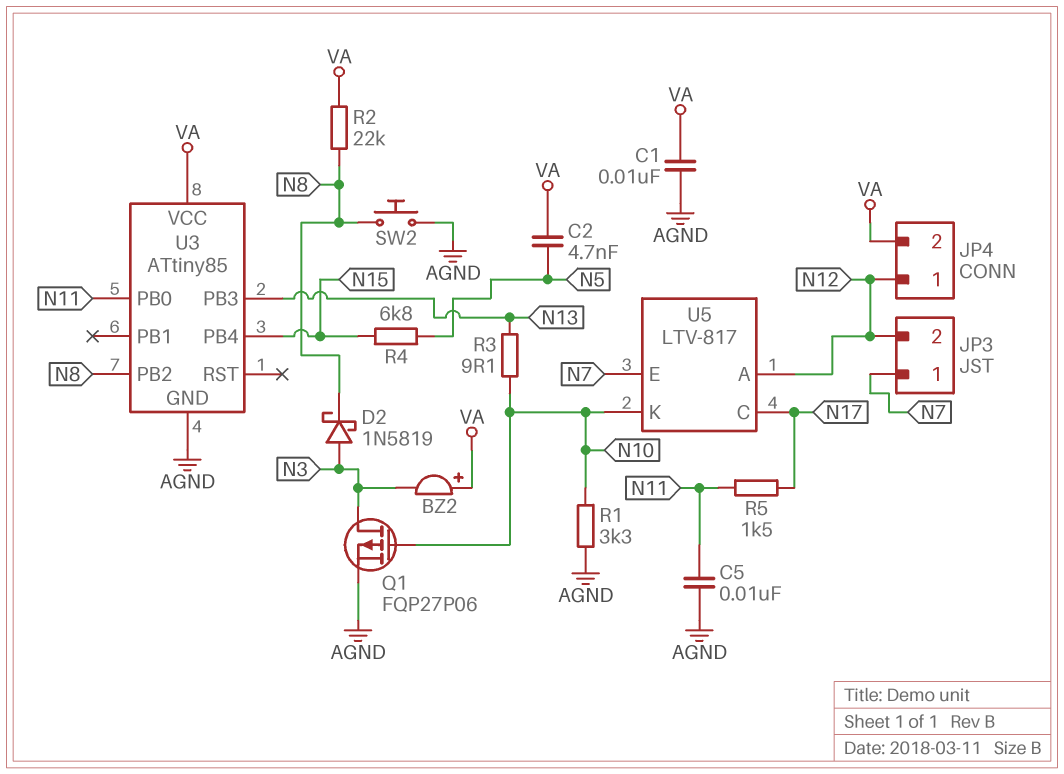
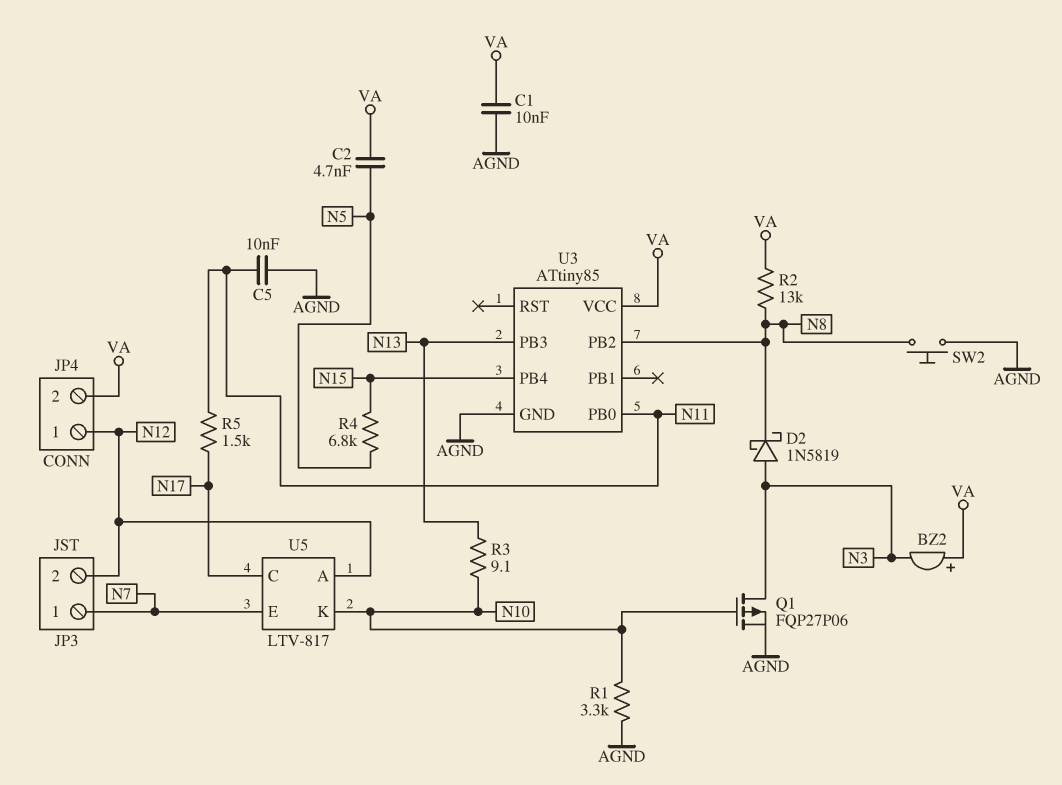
R2: 22k (N8, VA) -> 13k (N8, VA)

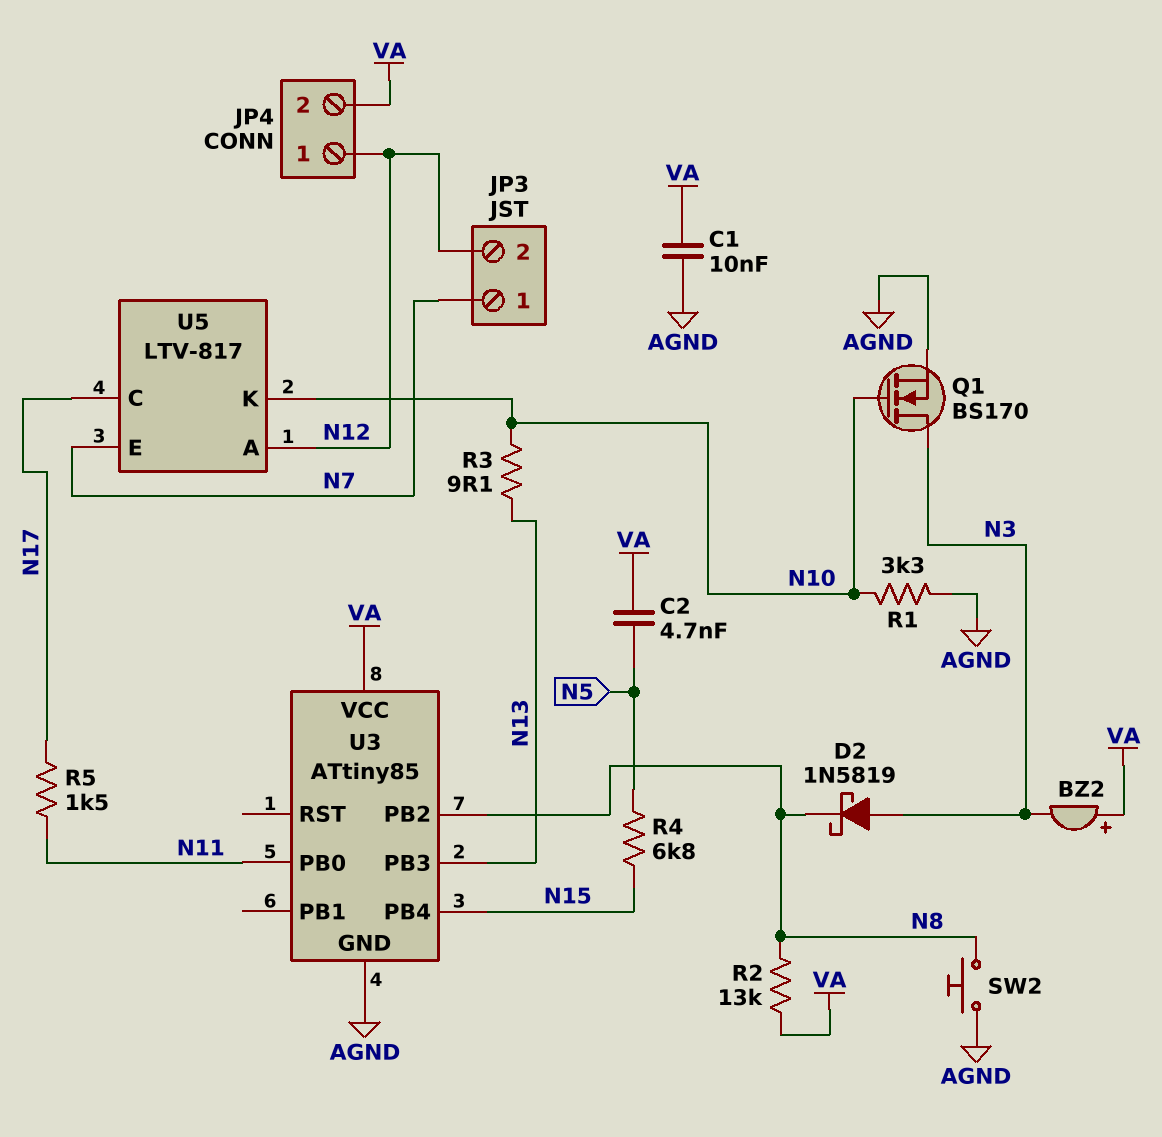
C5: 10nF (AGND, N11) -> none
Q1: PMOS FQP27P06 (G N10, D N3, S AGND) -> NMOS BS170 (G N10, D N3, S AGND)

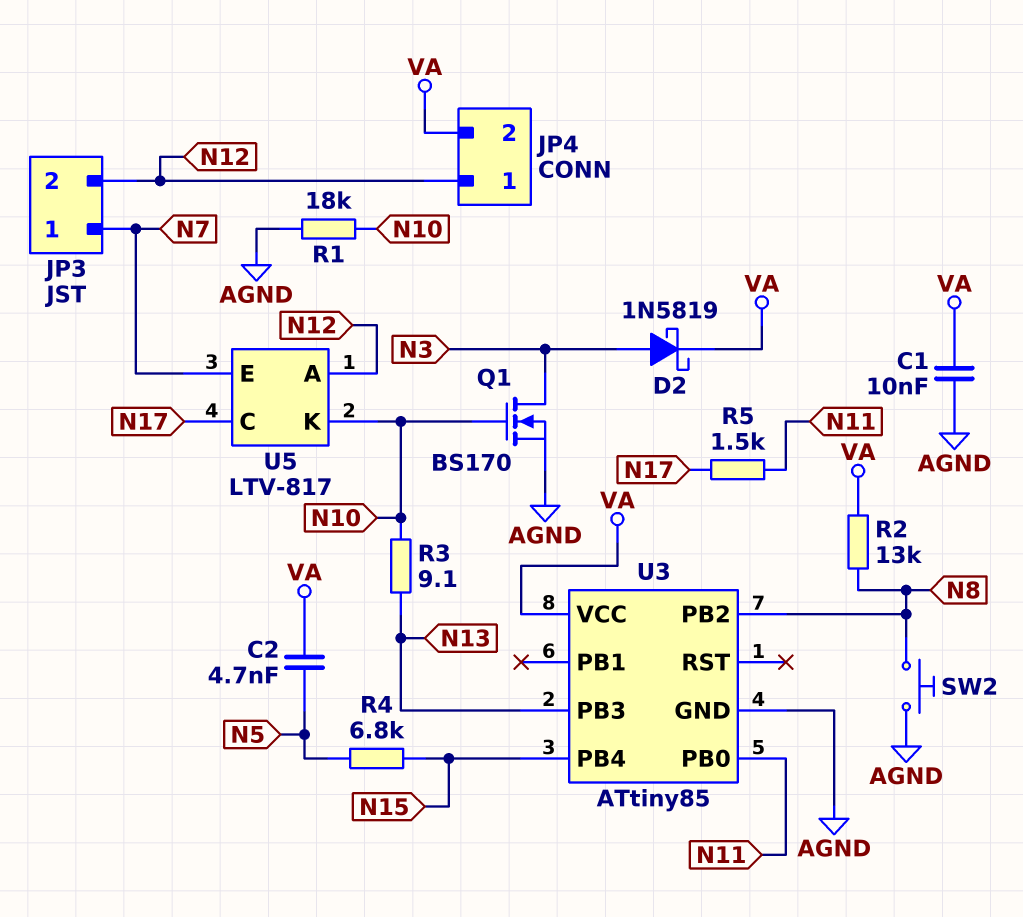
BZ2: buzzer (plus VA, minus N3) -> none
D2: schottky 1N5819 (A N3, K N8) -> schottky 1N5819 (A N3, K VA)
R1: 3.3k (AGND, N10) -> 18k (AGND, N10)

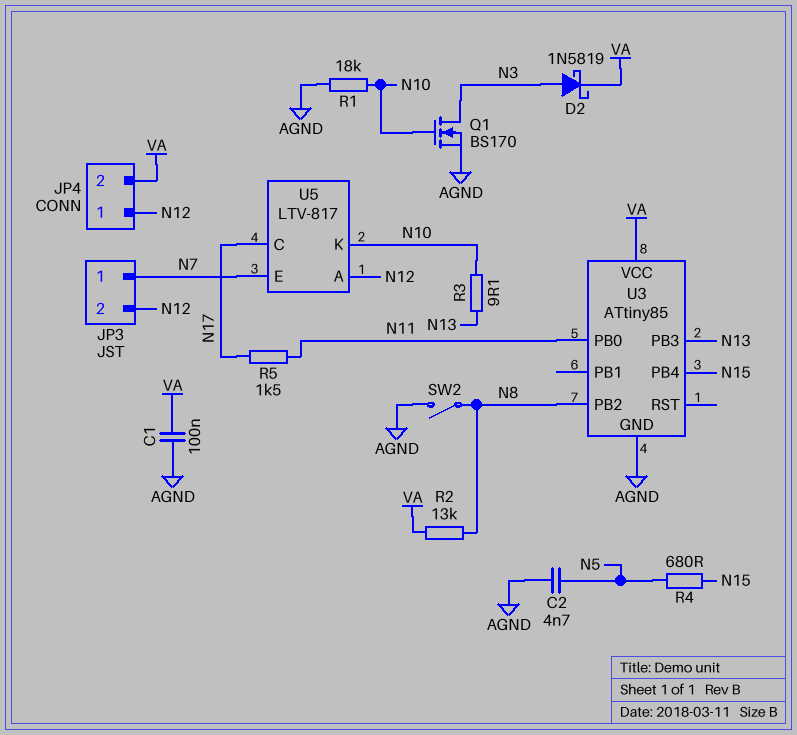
C1: 10nF (AGND, VA) -> 100nF (AGND, VA)
C2: 4.7nF (N5, VA) -> 4.7nF (AGND, N5)
R4: 6.8k (N5, N15) -> 680 (N5, N15)
SW2: button (AGND, N8) -> switch (AGND, N8)

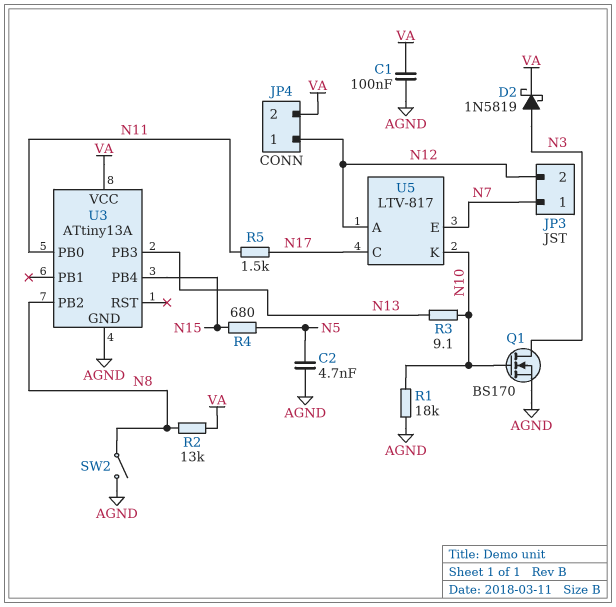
U3: ATtiny85 -> ATtiny13A

